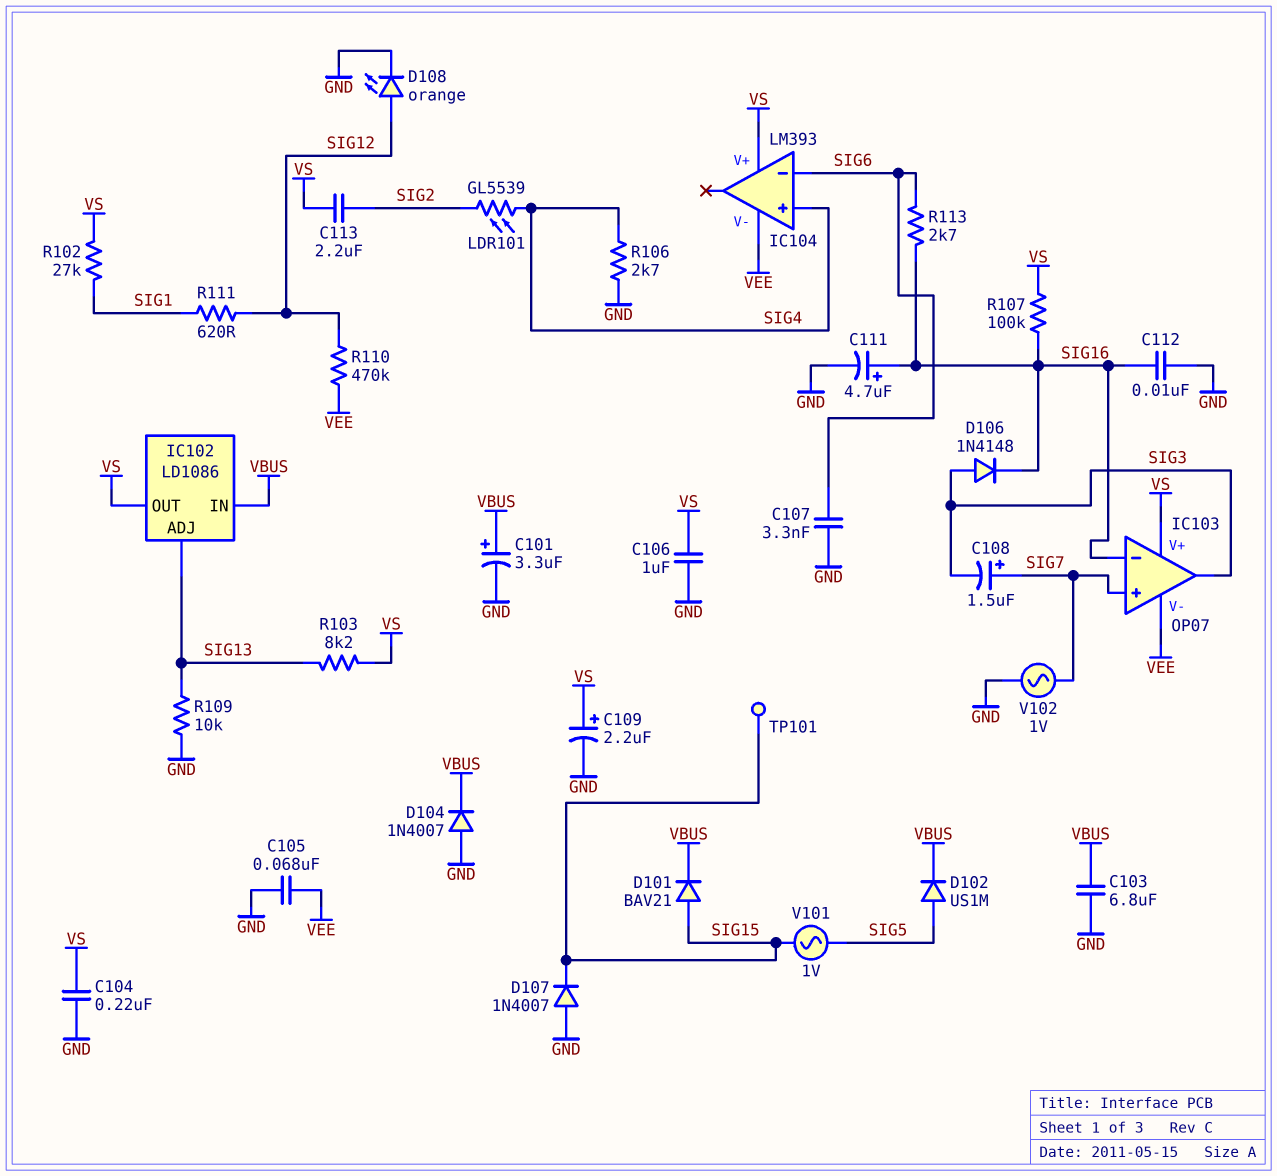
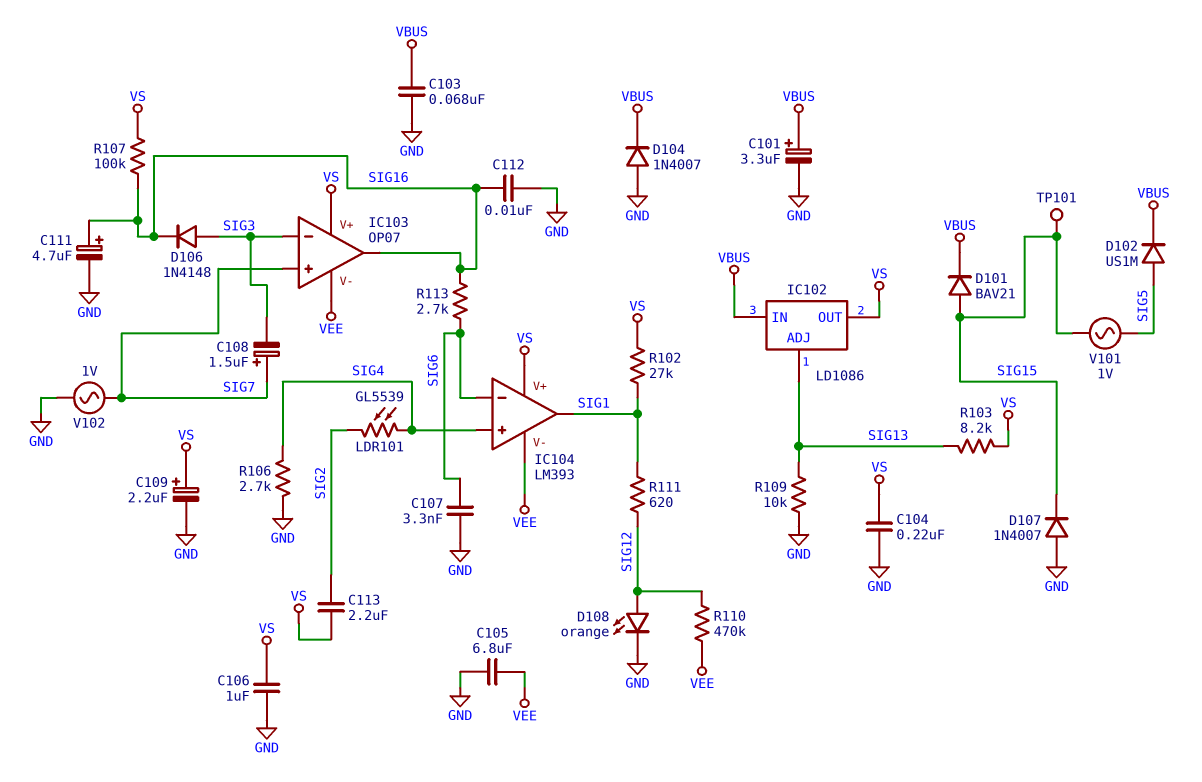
C103: 6.8uF (GND, VBUS) -> 68nF (GND, VBUS)
C105: 68nF (GND, VEE) -> 6.8uF (GND, VEE)
IC103 pin in-: SIG16 -> SIG3
IC103 pin out: SIG3 -> SIG16
IC104 pin out: none -> SIG1

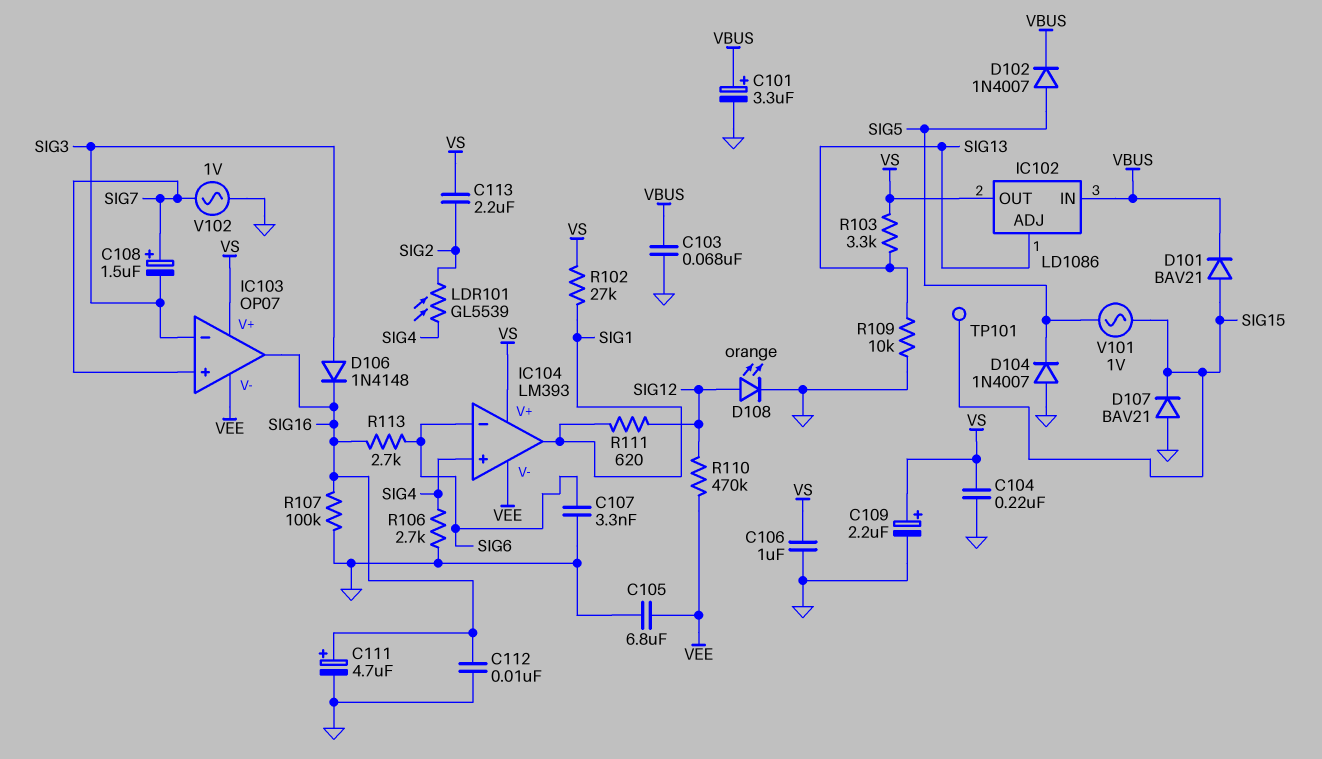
D102: diode US1M (A SIG5, K VBUS) -> diode 1N4007 (A SIG5, K VBUS)
D104: diode 1N4007 (A GND, K VBUS) -> diode 1N4007 (A GND, K SIG5)
D107: diode 1N4007 (A GND, K SIG15) -> diode BAV21 (A GND, K SIG15)
R103: 8.2k (SIG13, VS) -> 3.3k (SIG13, VS)
R107: 100k (SIG16, VS) -> 100k (GND, SIG16)

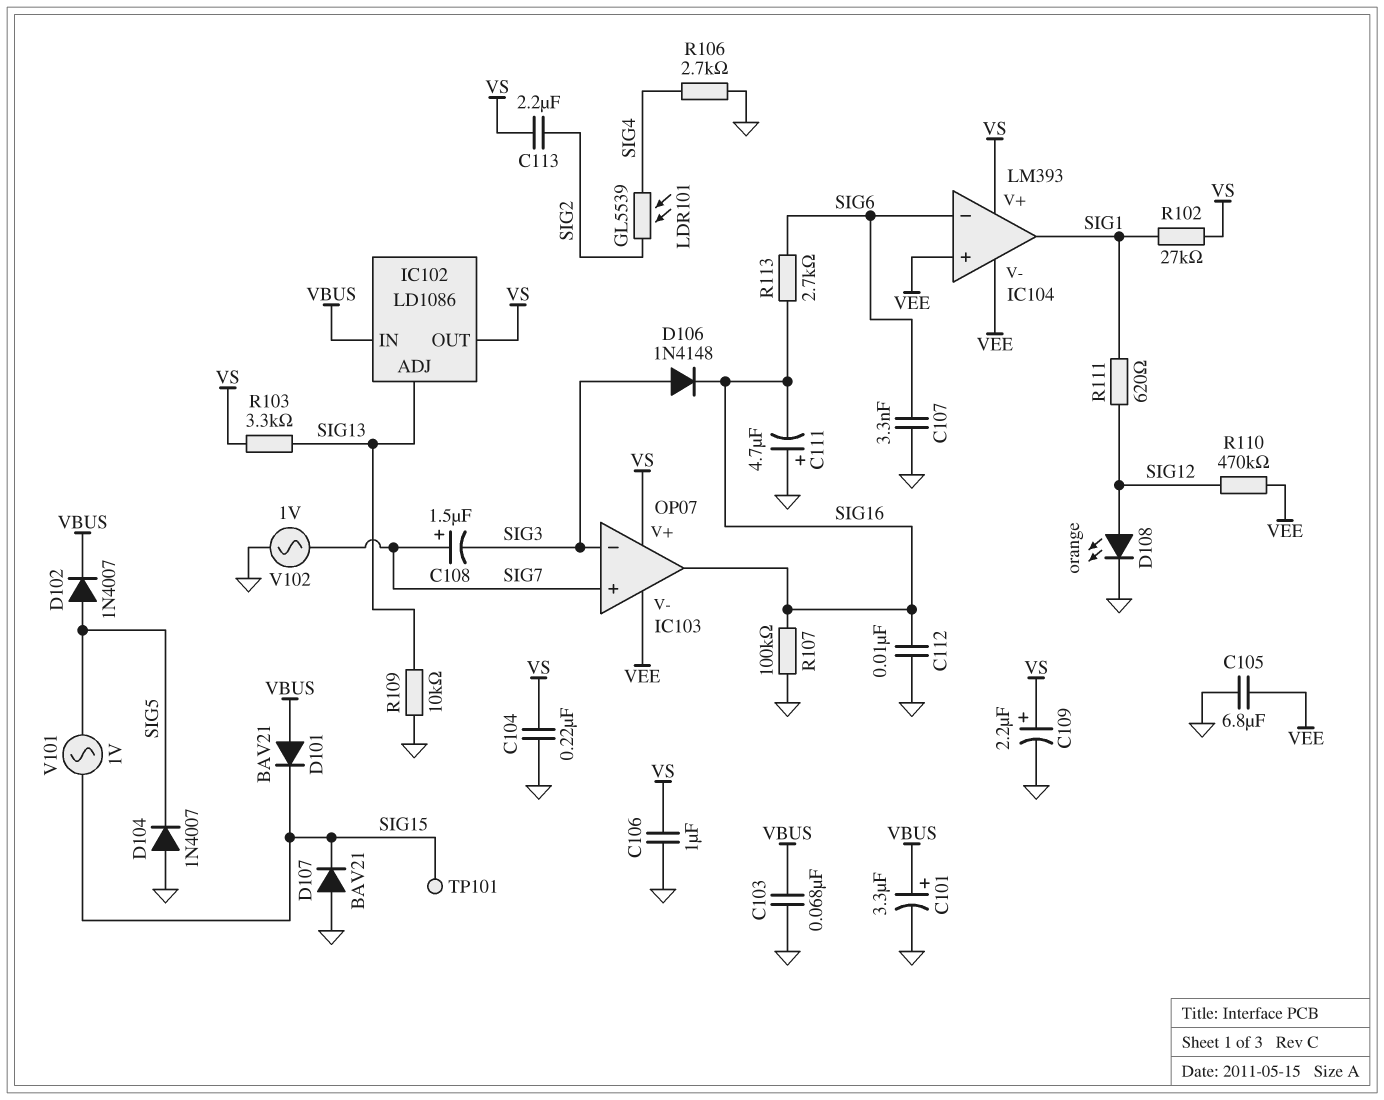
C111: 4.7uF (plus SIG16, minus GND) -> 4.7uF (plus GND, minus SIG16)
D101: diode BAV21 (A SIG15, K VBUS) -> diode BAV21 (A VBUS, K SIG15)
IC104 pin in+: SIG4 -> VEE

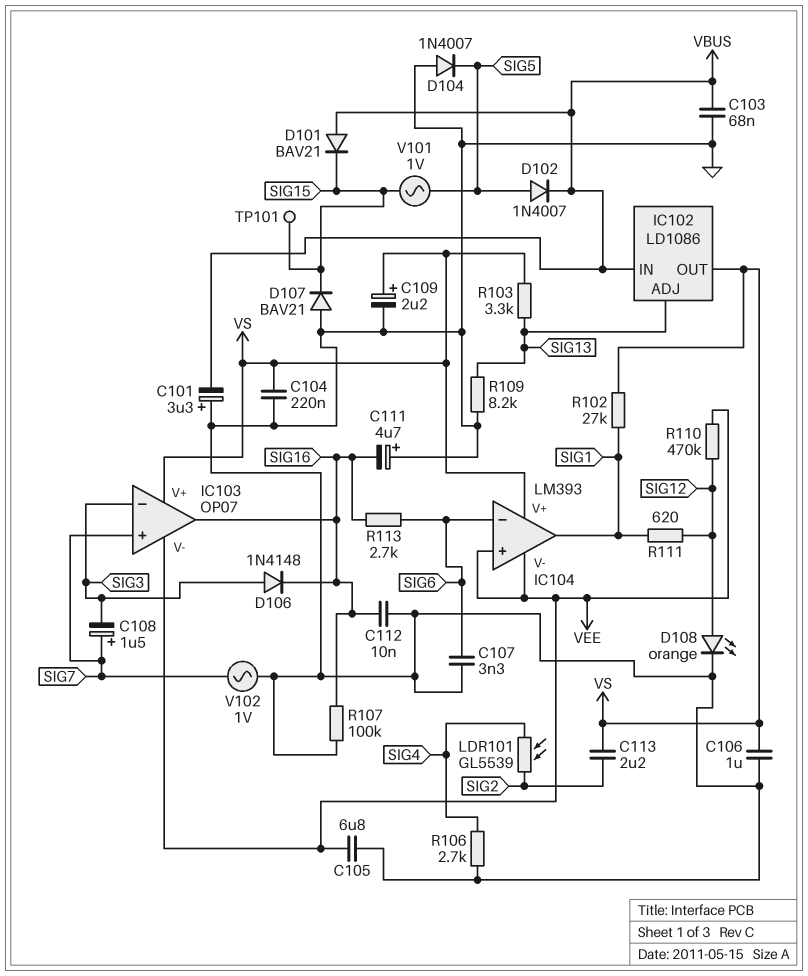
C101: 3.3uF (plus VBUS, minus GND) -> 3.3uF (plus GND, minus VBUS)
R109: 10k (GND, SIG13) -> 8.2k (GND, SIG13)

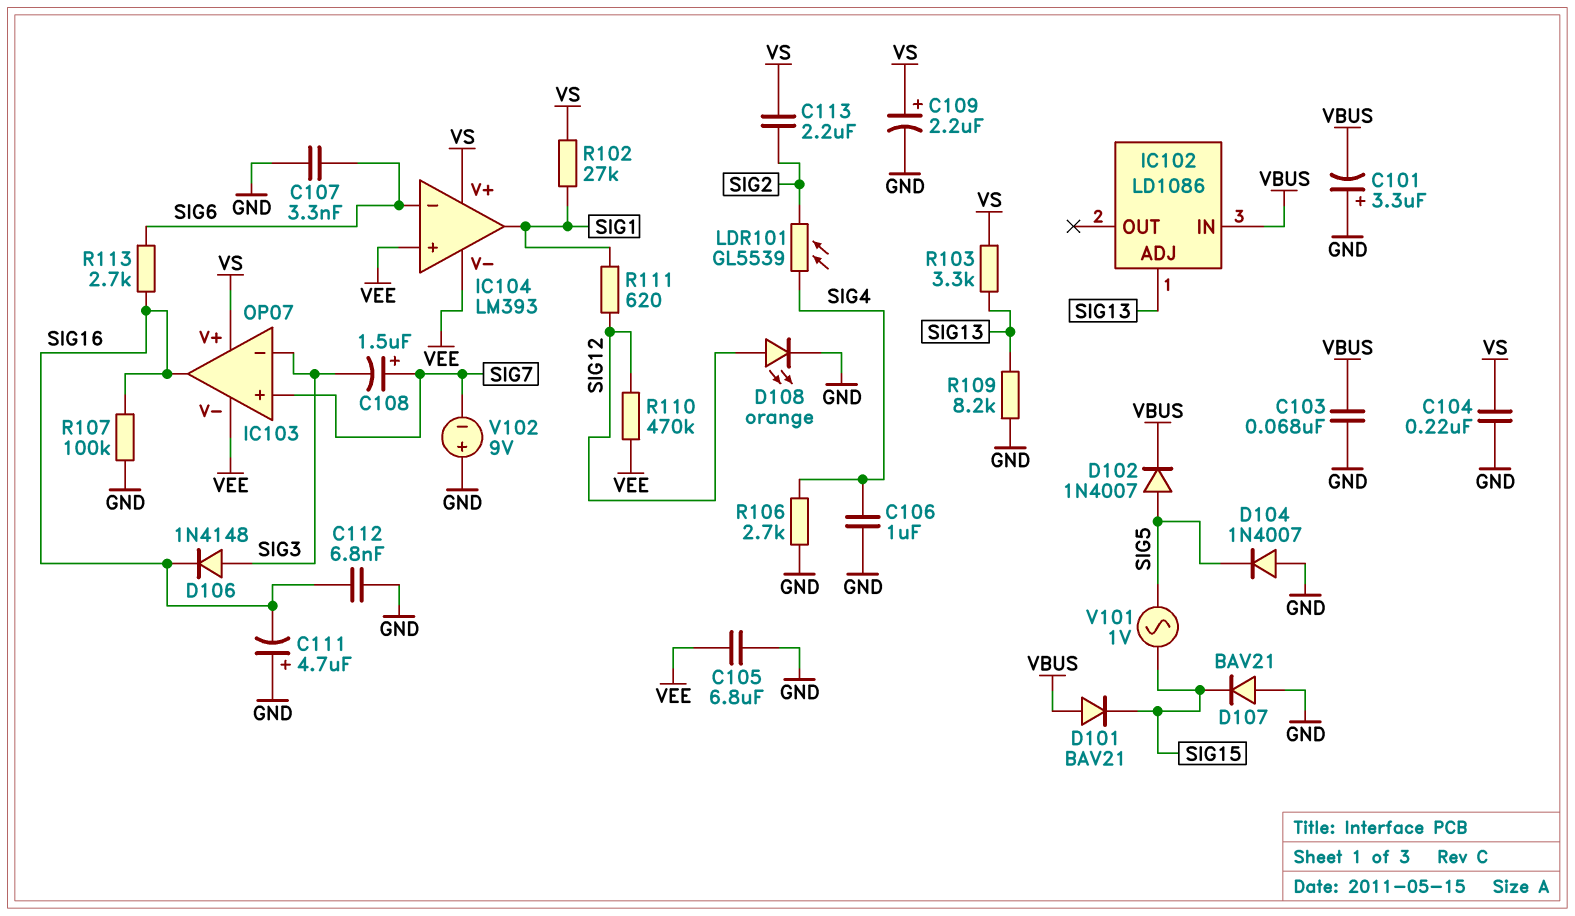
C106: 1uF (GND, VS) -> 1uF (GND, SIG4)
C112: 10nF (GND, SIG16) -> 6.8nF (GND, SIG16)
IC102 pin OUT: VS -> none
TP101: test point (SIG15) -> none
V102: AC 1V (GND, SIG7) -> 9V (plus GND, minus SIG7)

